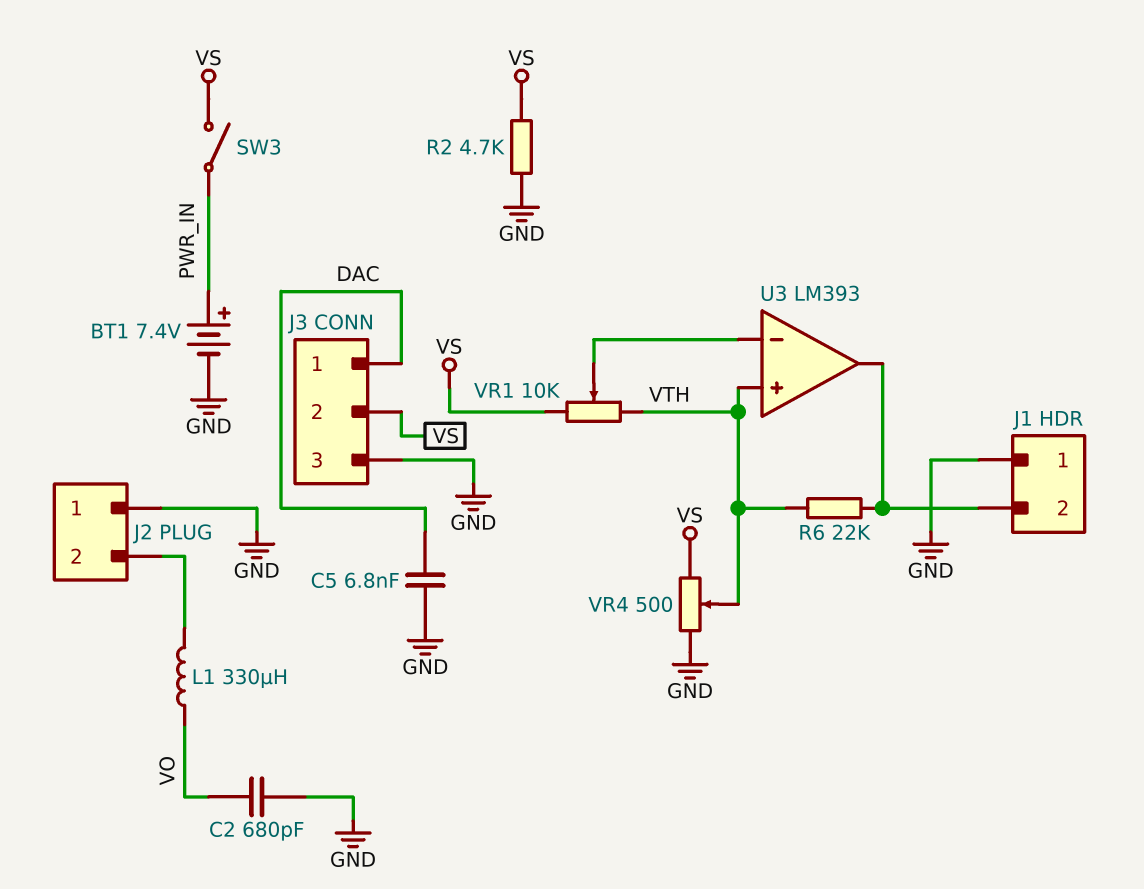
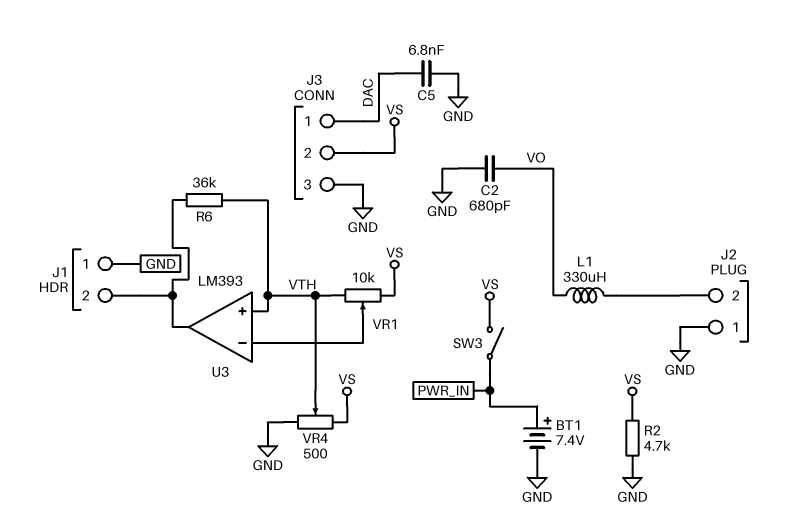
R6: 22k (J1/2, VTH) -> 36k (J1/2, VTH)

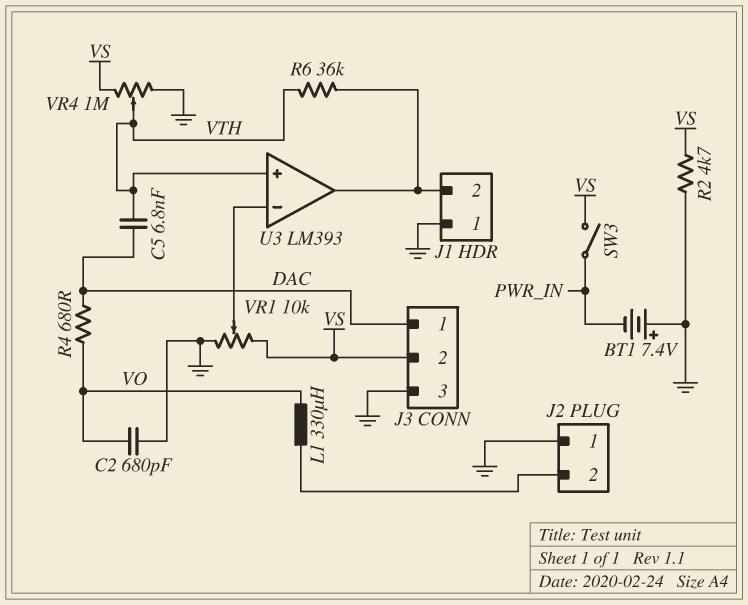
BT1: 7.4V (plus PWR_IN, minus GND) -> 7.4V (plus GND, minus PWR_IN)
C5: 6.8nF (DAC, GND) -> 6.8nF (DAC, VTH)
R4: none -> 680 (DAC, VO)
VR1: 10k (VS, VTH, wiper U3/in-) -> 10k (GND, VS, wiper U3/in-)
VR4: 500 (GND, VS, wiper VTH) -> 1M (GND, VS, wiper VTH)

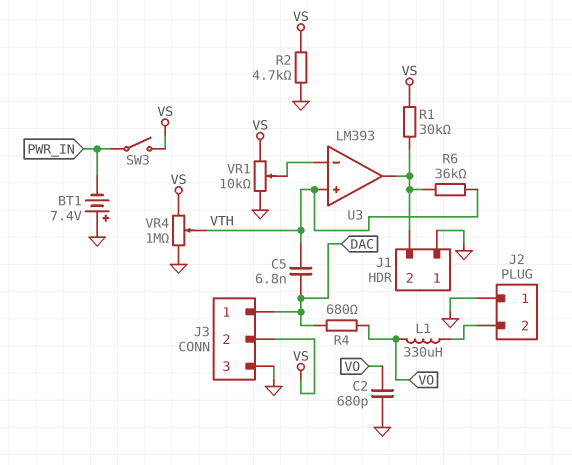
R1: none -> 30k (J1/2, VS)

